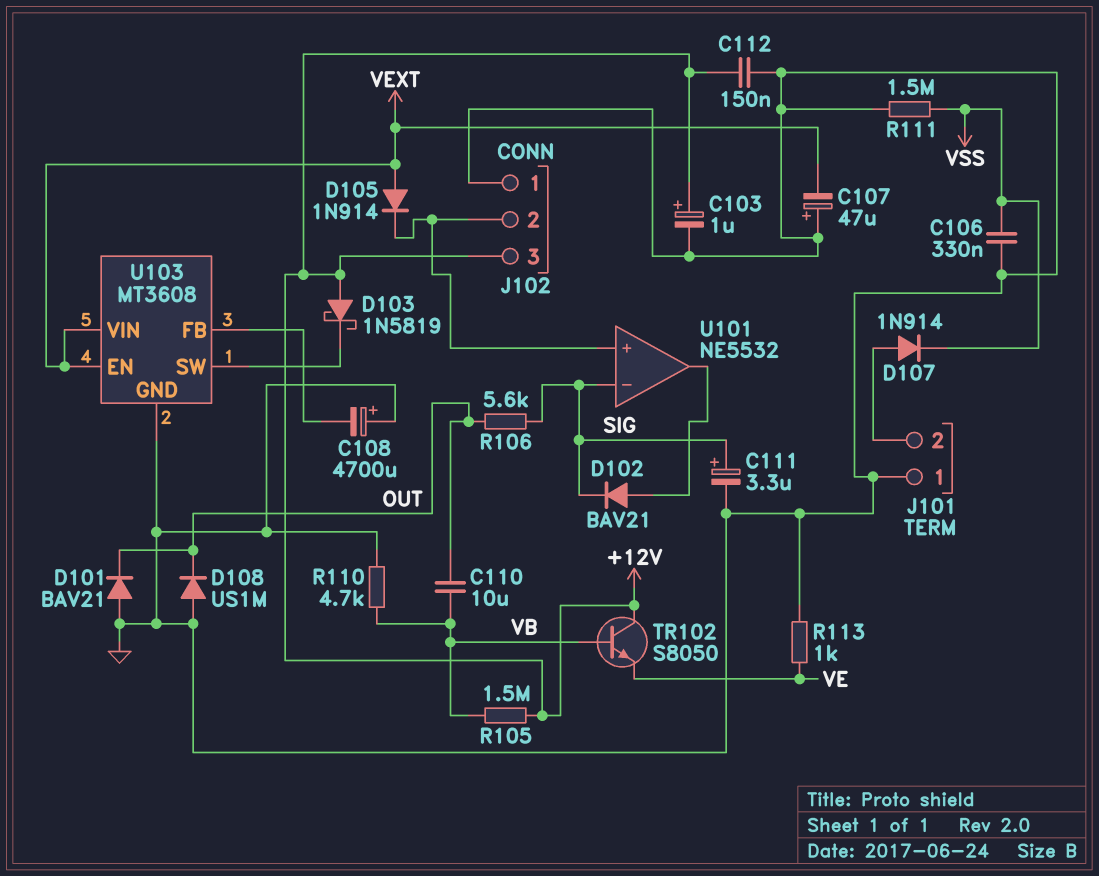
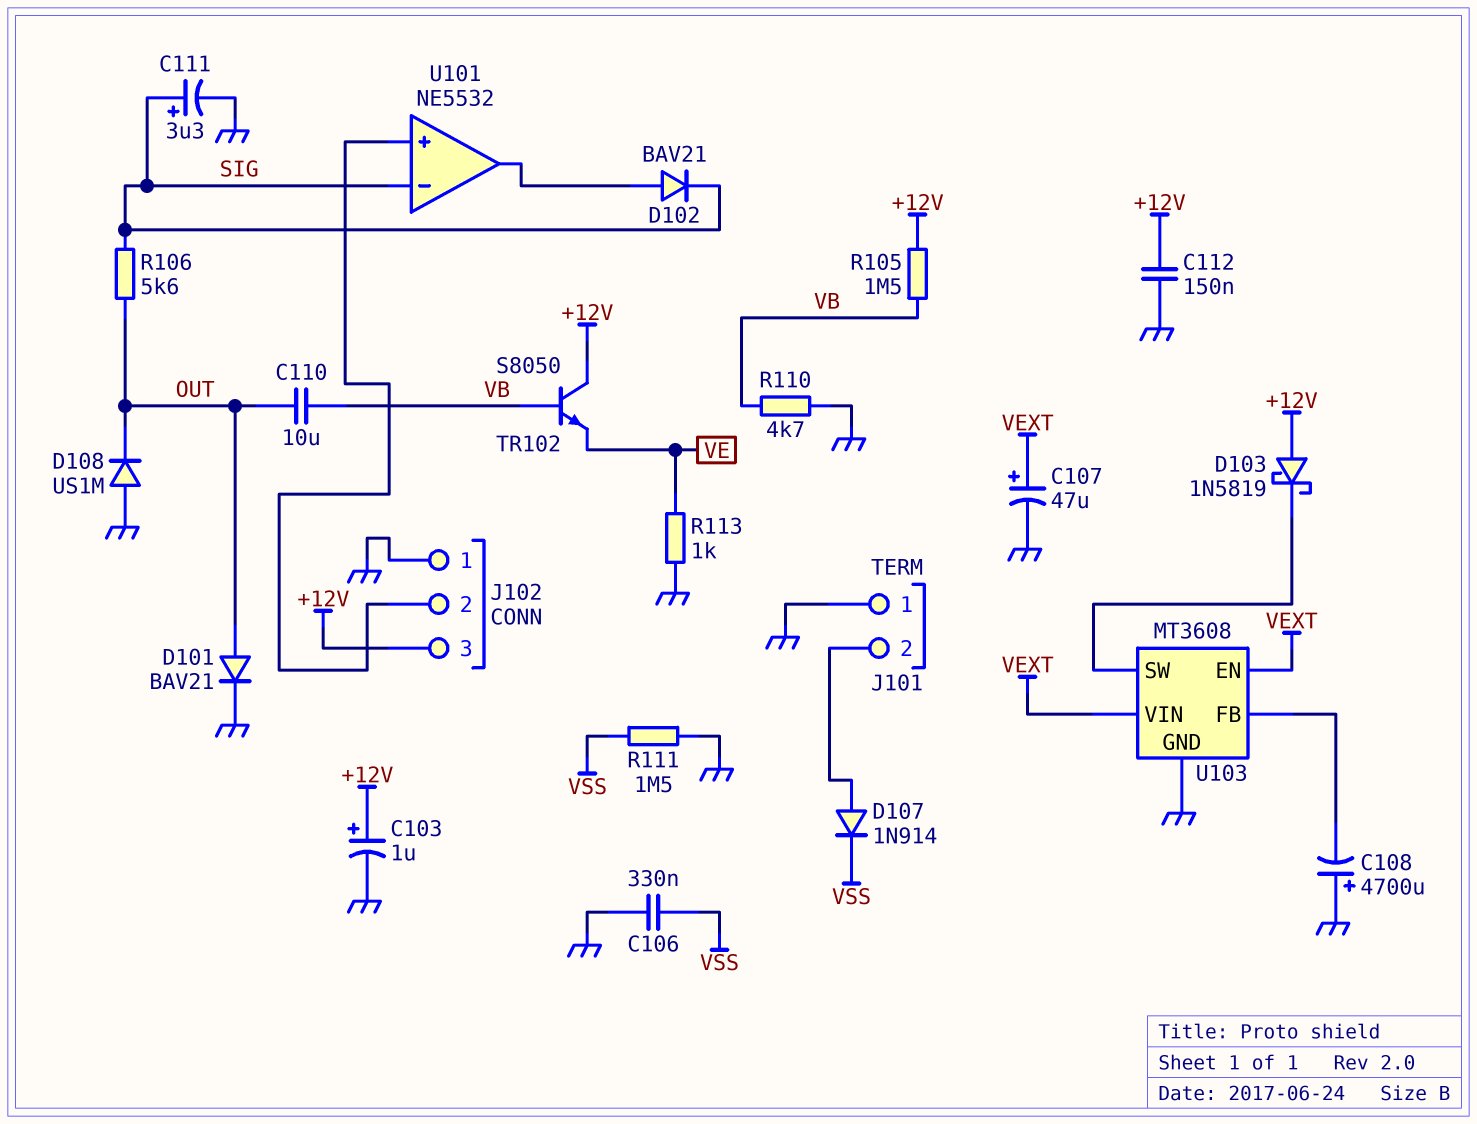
C107: 47uF (plus GND, minus VEXT) -> 47uF (plus VEXT, minus GND)
D101: diode BAV21 (A GND, K OUT) -> diode BAV21 (A OUT, K GND)
D105: diode 1N914 (A VEXT, K J102/2) -> none

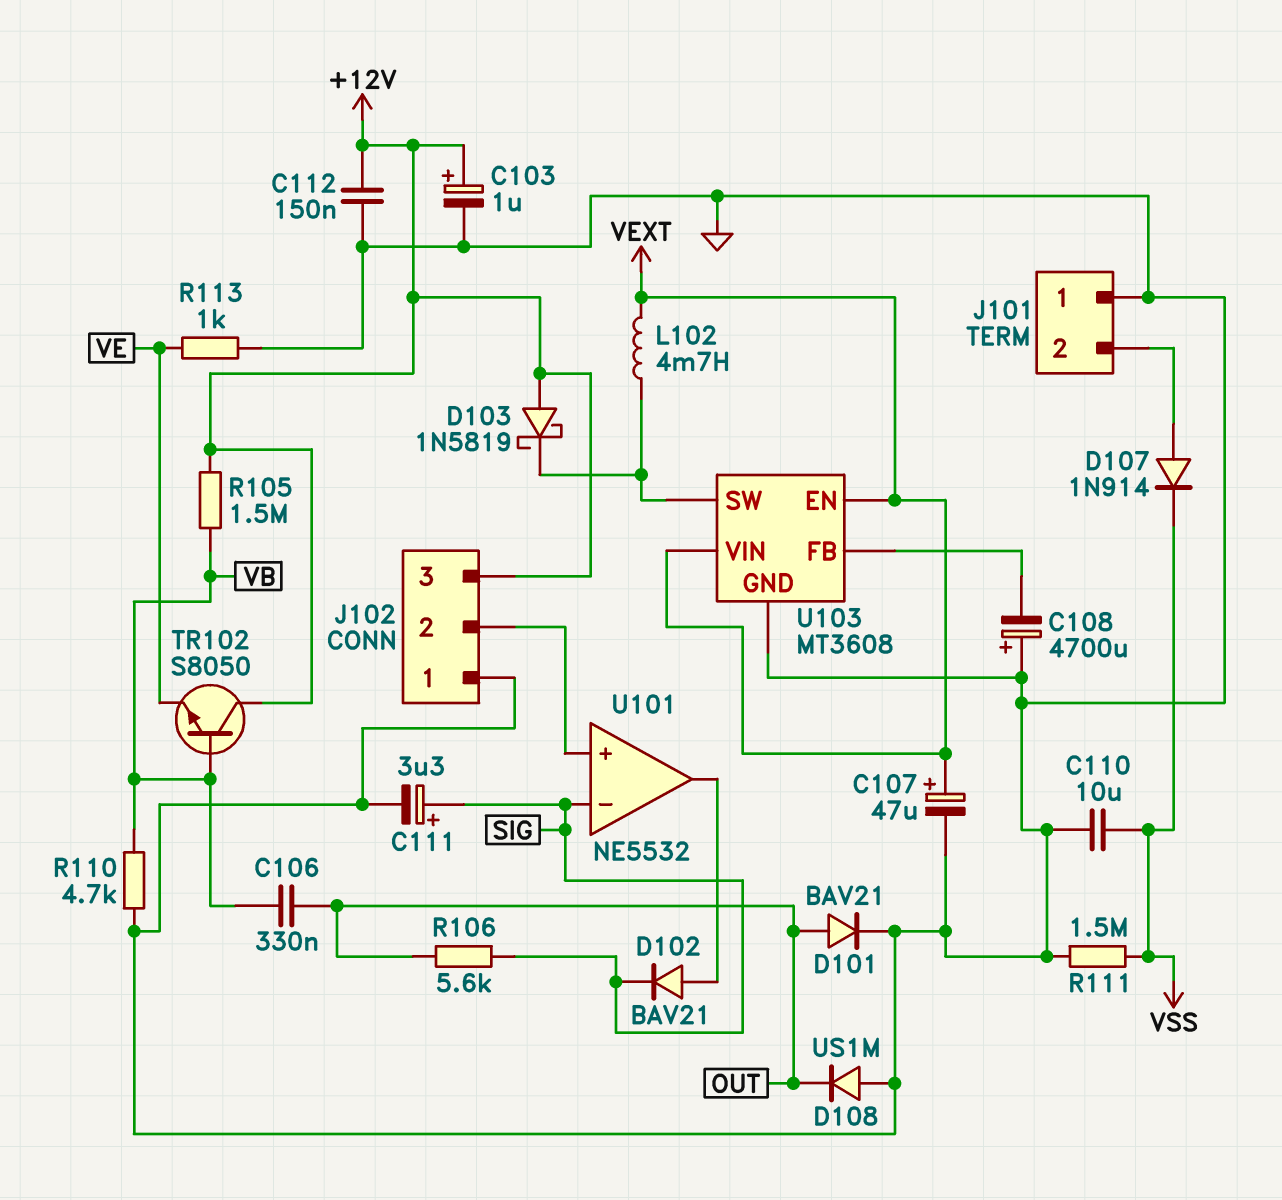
C106: 330nF (GND, VSS) -> 330nF (OUT, VB)
C110: 10uF (OUT, VB) -> 10uF (GND, VSS)
L102: none -> 4.7mH (U103/SW, VEXT)

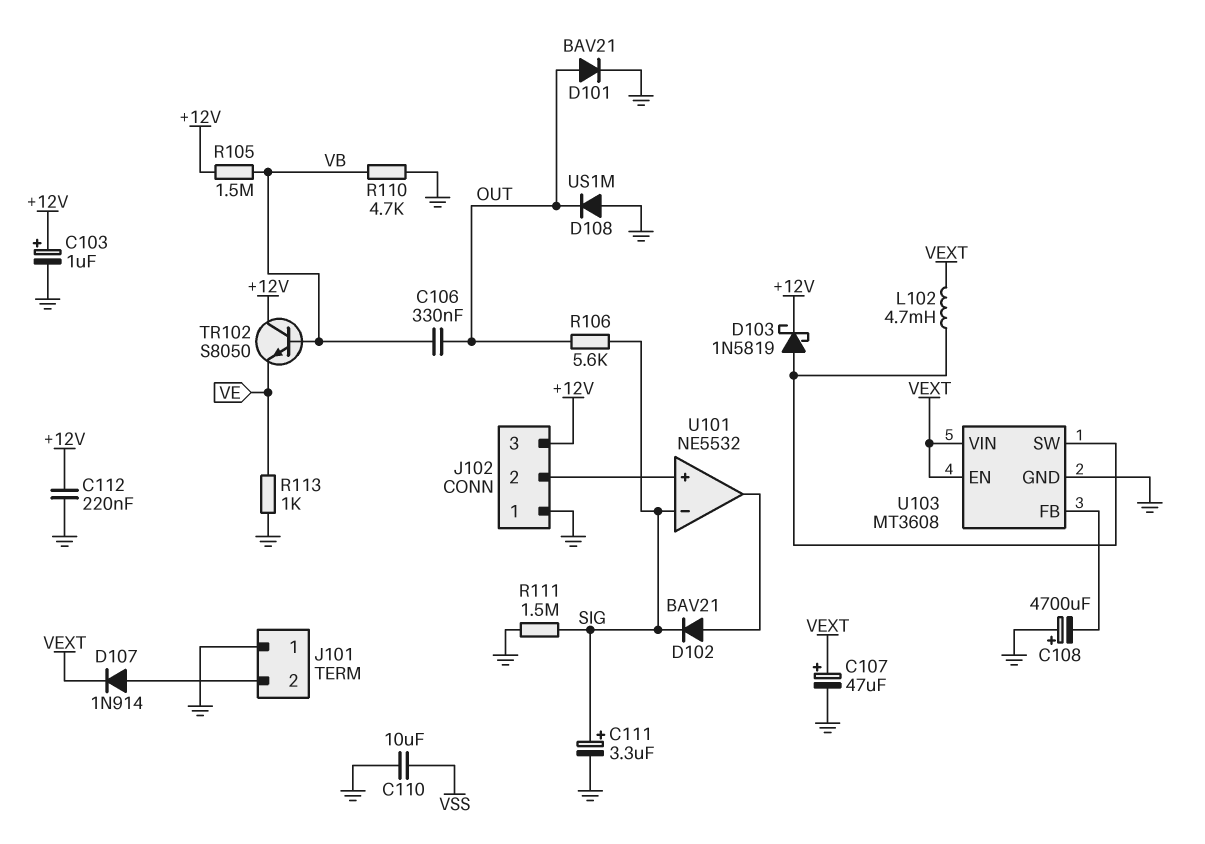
C112: 150nF (+12V, GND) -> 220nF (+12V, GND)
D103: schottky 1N5819 (A +12V, K U103/SW) -> schottky 1N5819 (A U103/SW, K +12V)
D107: diode 1N914 (A J101/2, K VSS) -> diode 1N914 (A J101/2, K VEXT)
R111: 1.5M (GND, VSS) -> 1.5M (GND, SIG)

